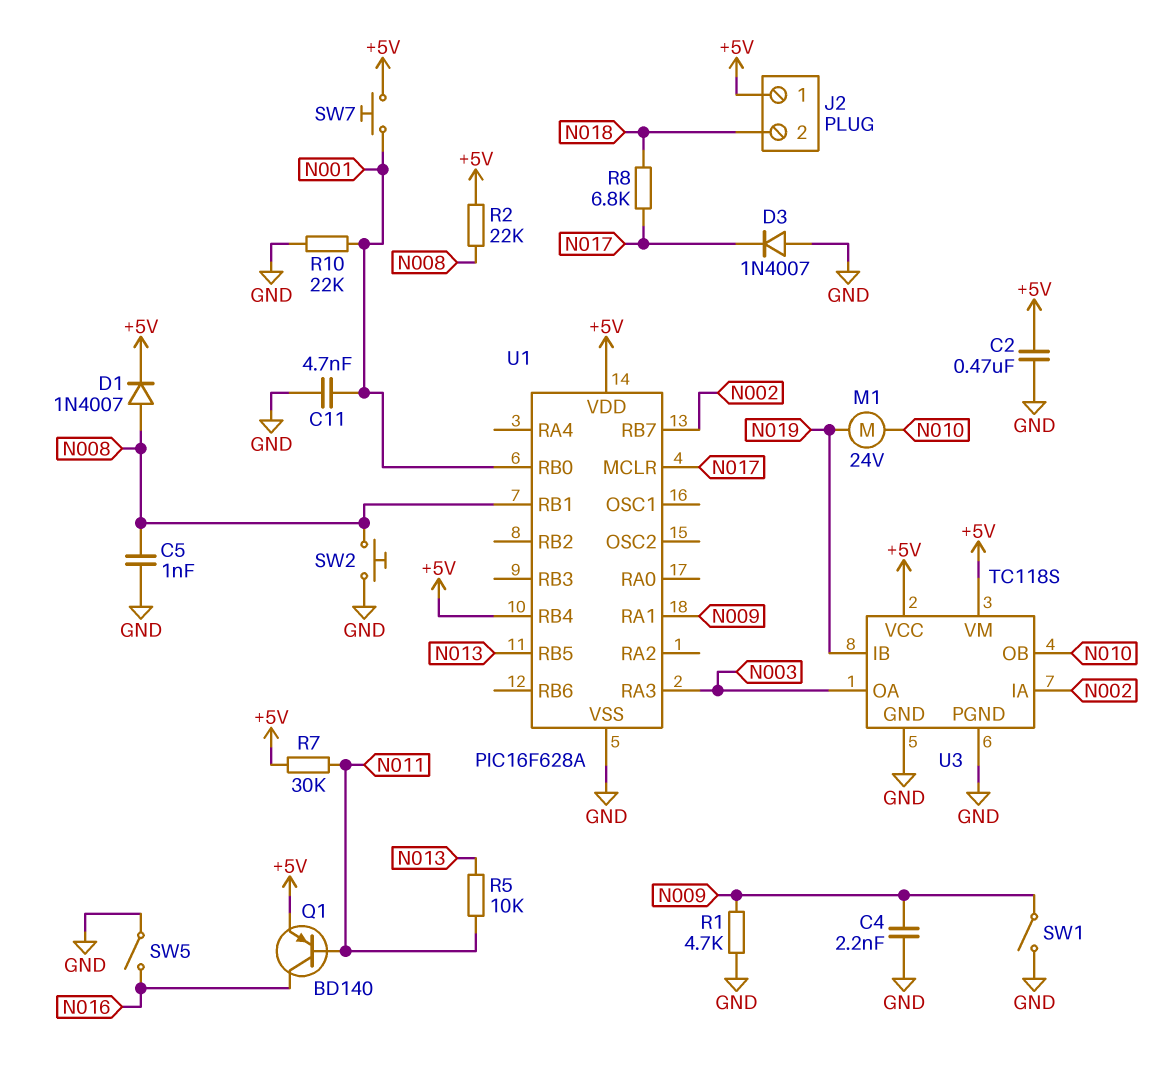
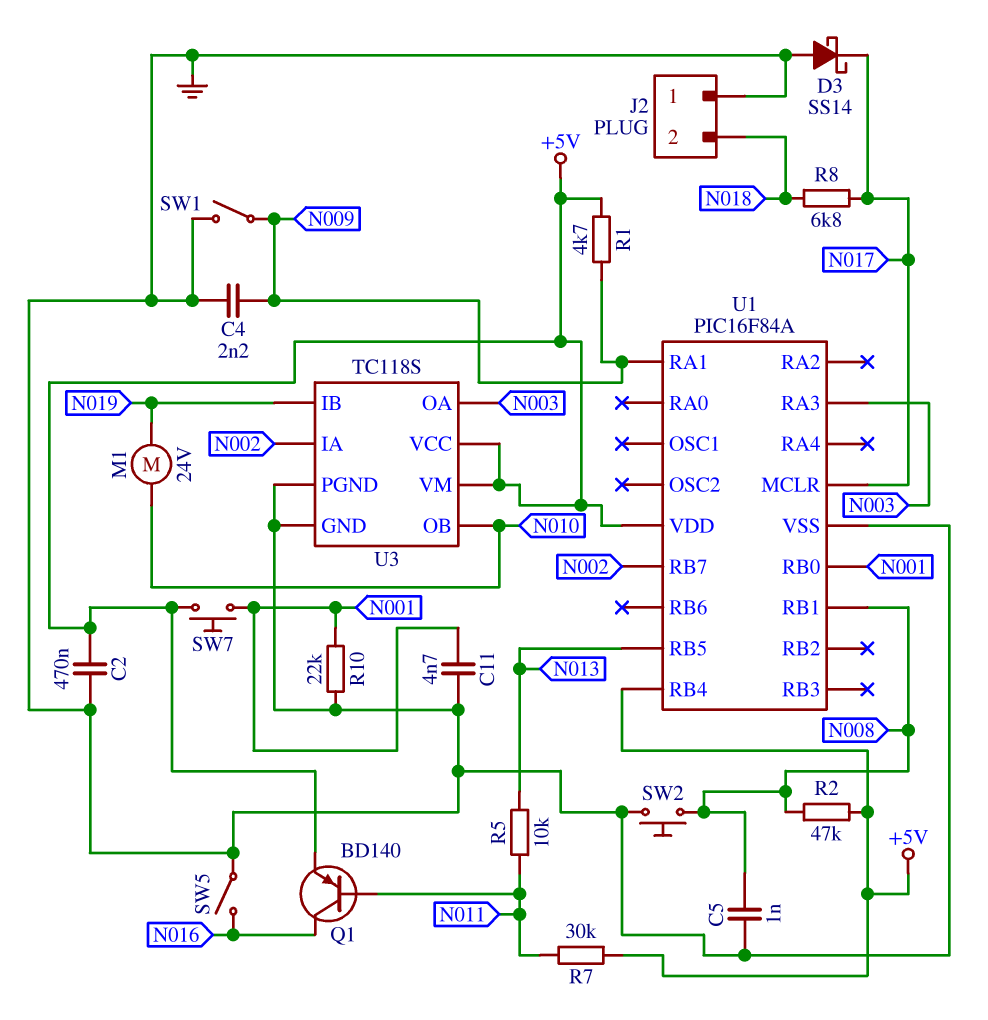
D1: diode 1N4007 (A N008, K +5V) -> none
D3: diode 1N4007 (A GND, K N017) -> schottky SS14 (A GND, K N017)
J2 pin 1: +5V -> GND
R1: 4.7k (GND, N009) -> 4.7k (+5V, N009)
R2: 22k (+5V, N008) -> 47k (+5V, N008)
U1: PIC16F628A -> PIC16F84A

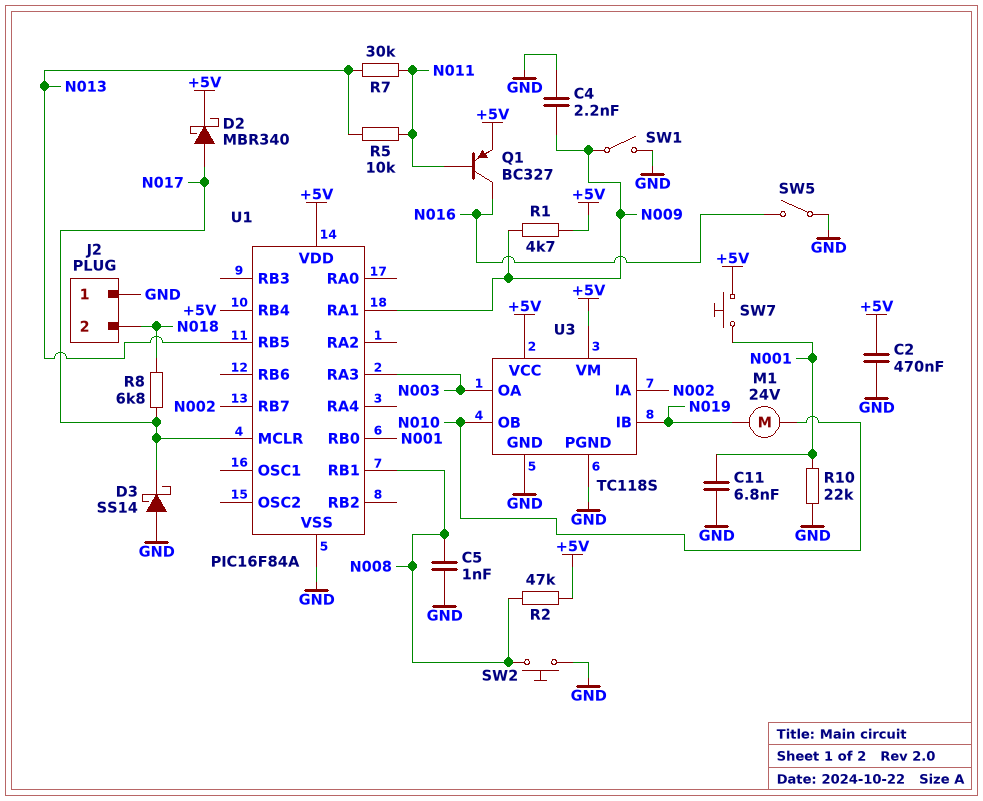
C11: 4.7nF (GND, N001) -> 6.8nF (GND, N001)
D2: none -> schottky MBR340 (A N017, K +5V)
Q1: PNP BD140 (B N011, C N016, E +5V) -> PNP BC327 (B N011, C N016, E +5V)
R7: 30k (+5V, N011) -> 30k (N011, N013)

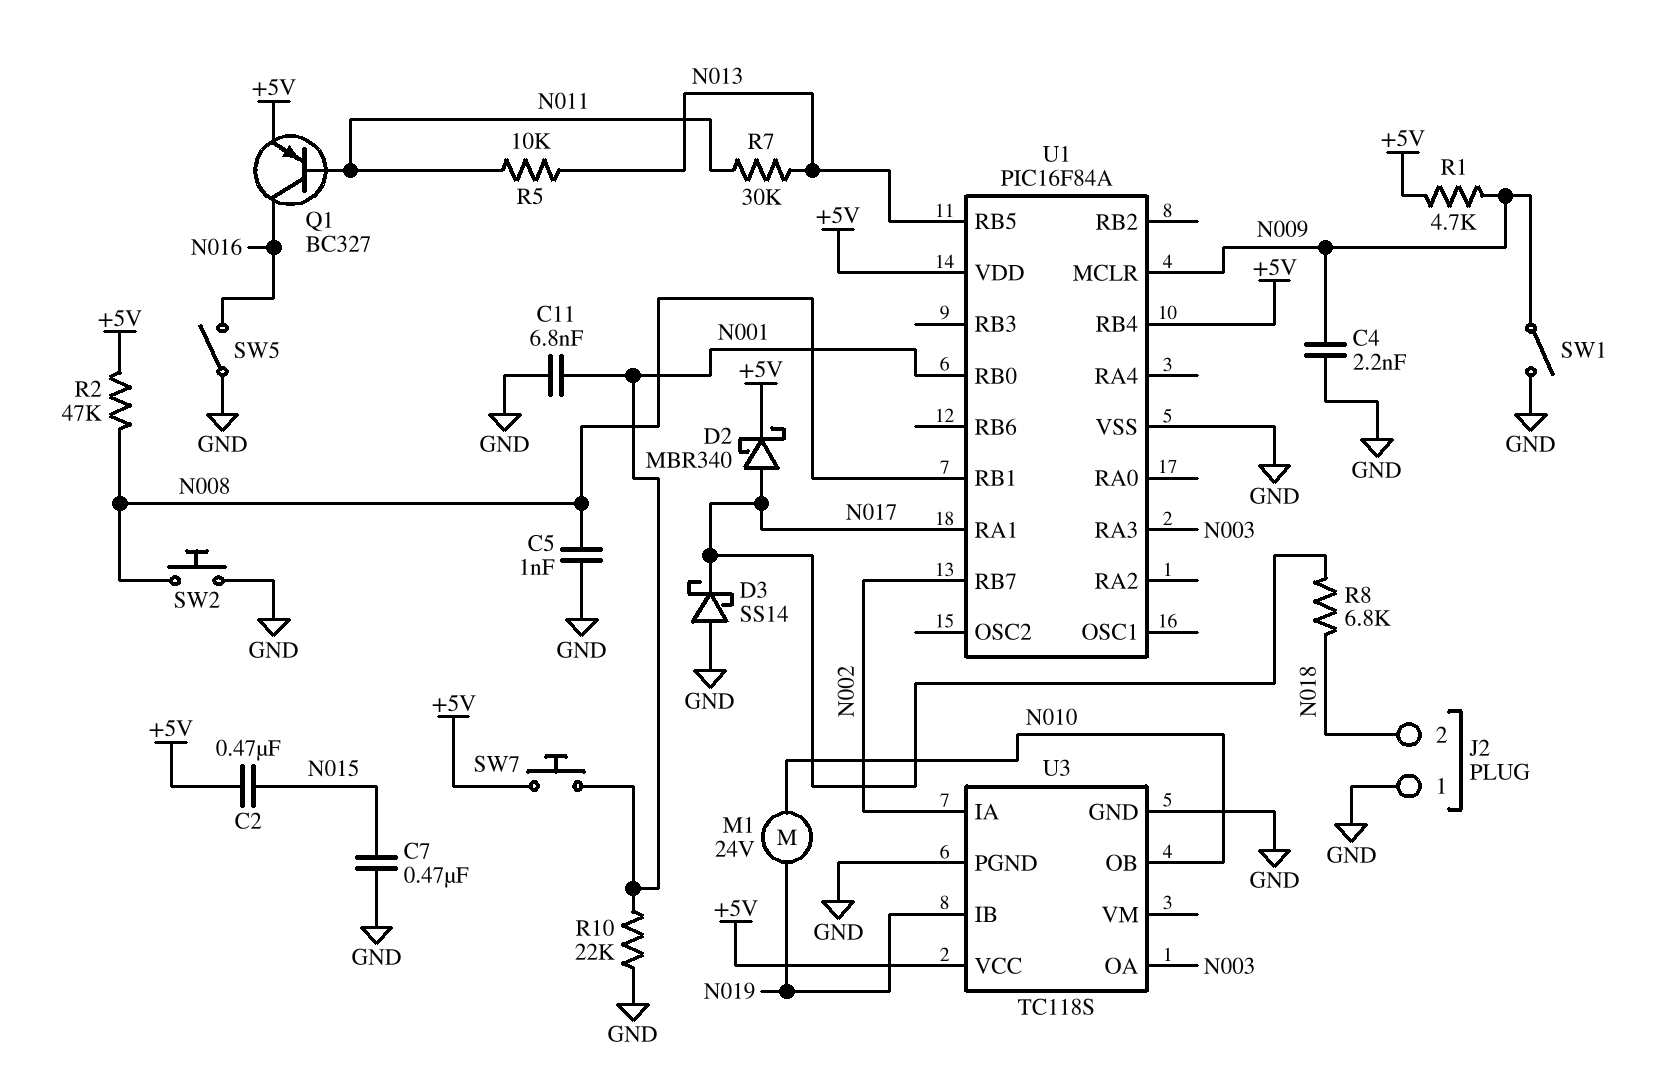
C2: 470nF (+5V, GND) -> 470nF (+5V, N015)
C7: none -> 470nF (GND, N015)
U1 pin MCLR: N017 -> N009
U1 pin RA1: N009 -> N017
U3 pin VM: +5V -> none

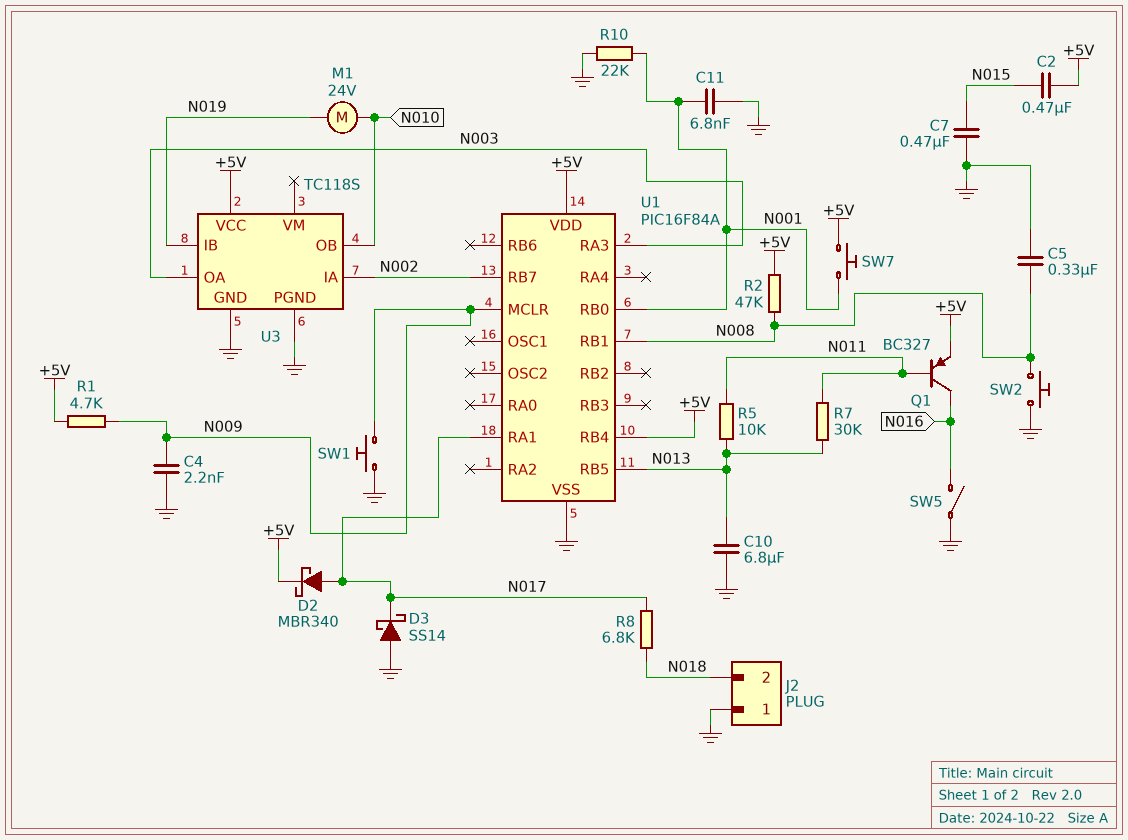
C5: 1nF (GND, N008) -> 330nF (GND, N008)
C10: none -> 6.8uF (GND, N013)
SW1: switch (GND, N009) -> button (GND, N009)

